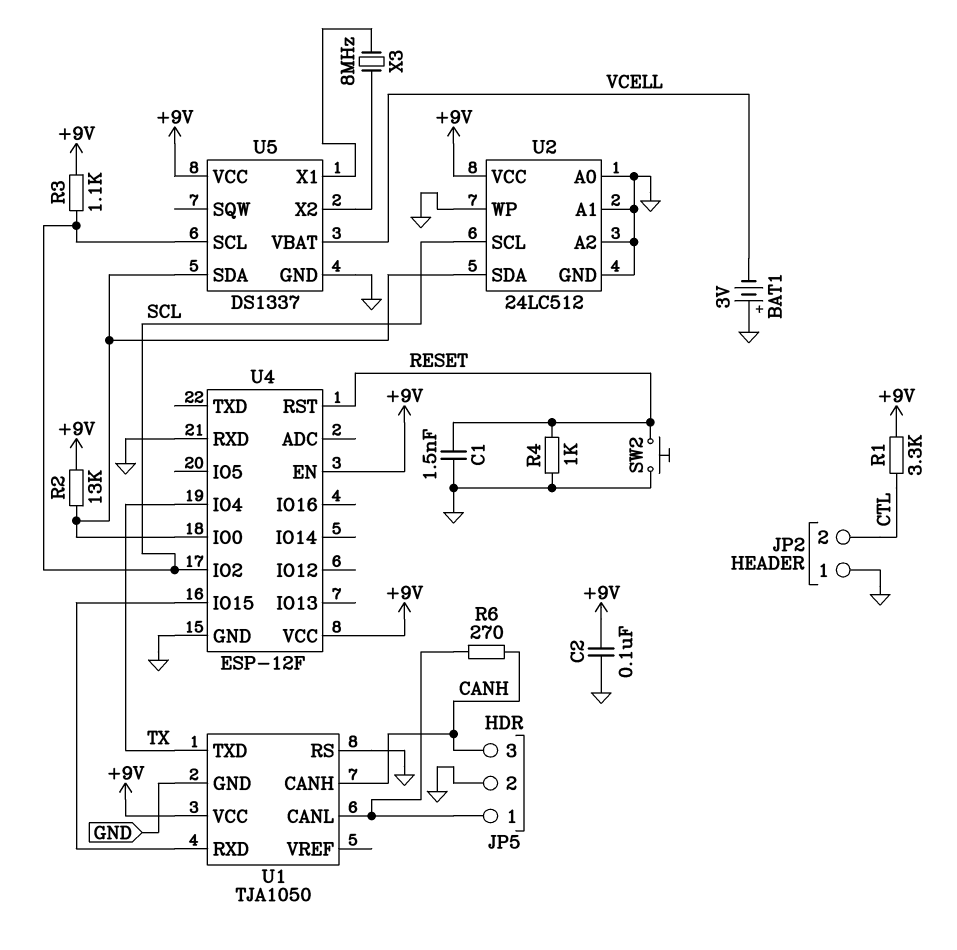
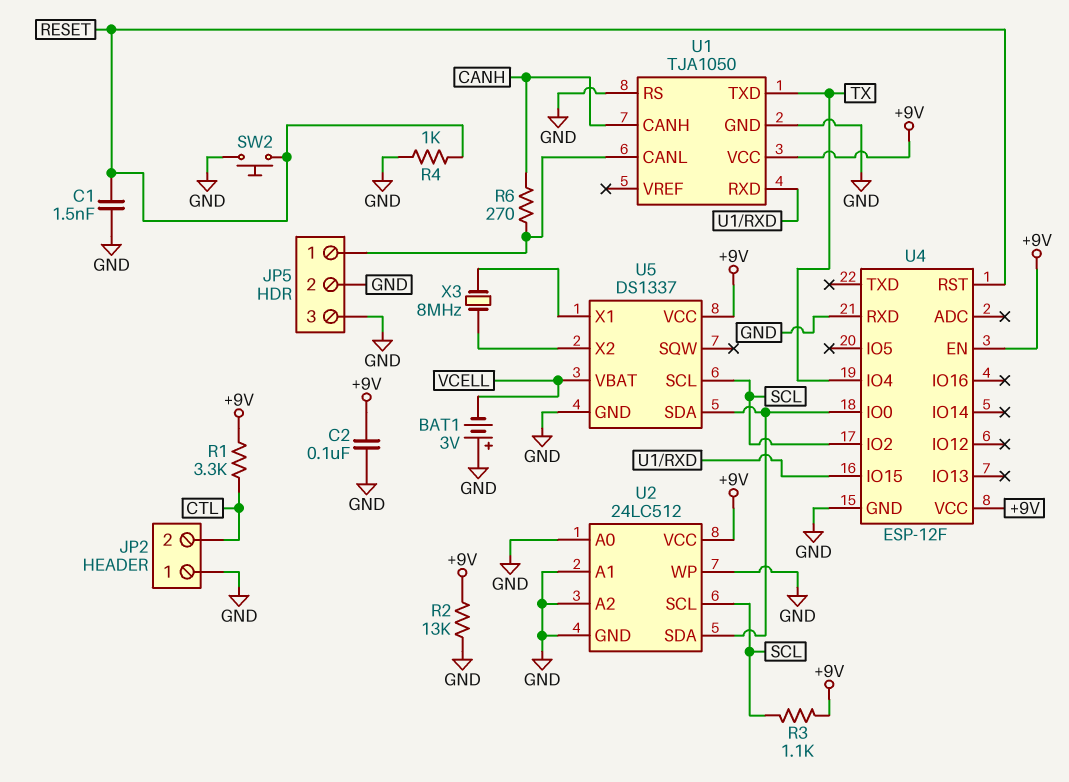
JP5 pin 3: CANH -> GND
R2: 13k (+9V, U2/SDA) -> 13k (+9V, GND)

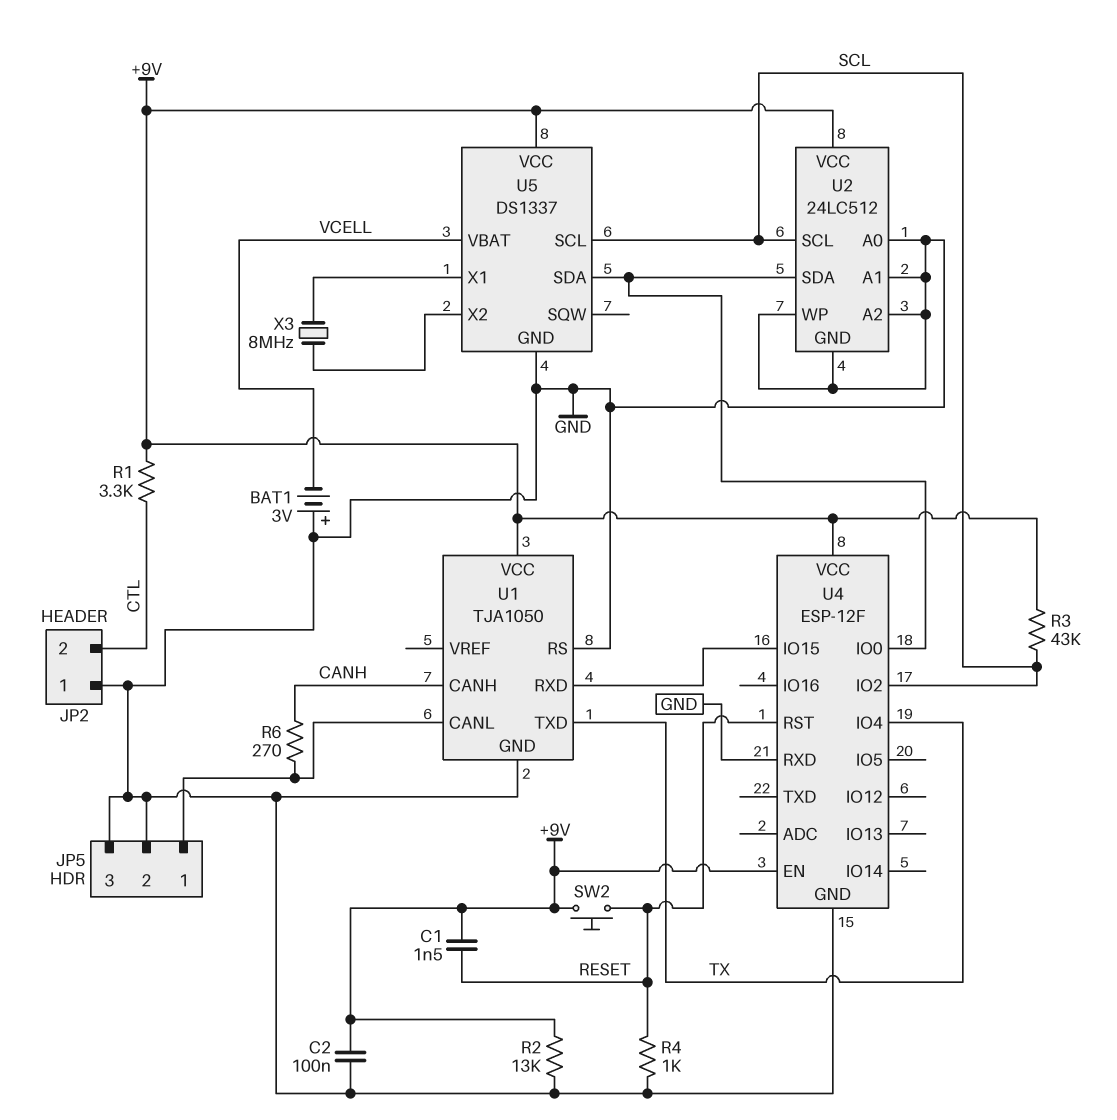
C1: 1.5nF (GND, RESET) -> 1.5nF (+9V, RESET)
R3: 1.1k (+9V, SCL) -> 43k (+9V, SCL)
SW2: button (GND, RESET) -> button (+9V, RESET)

